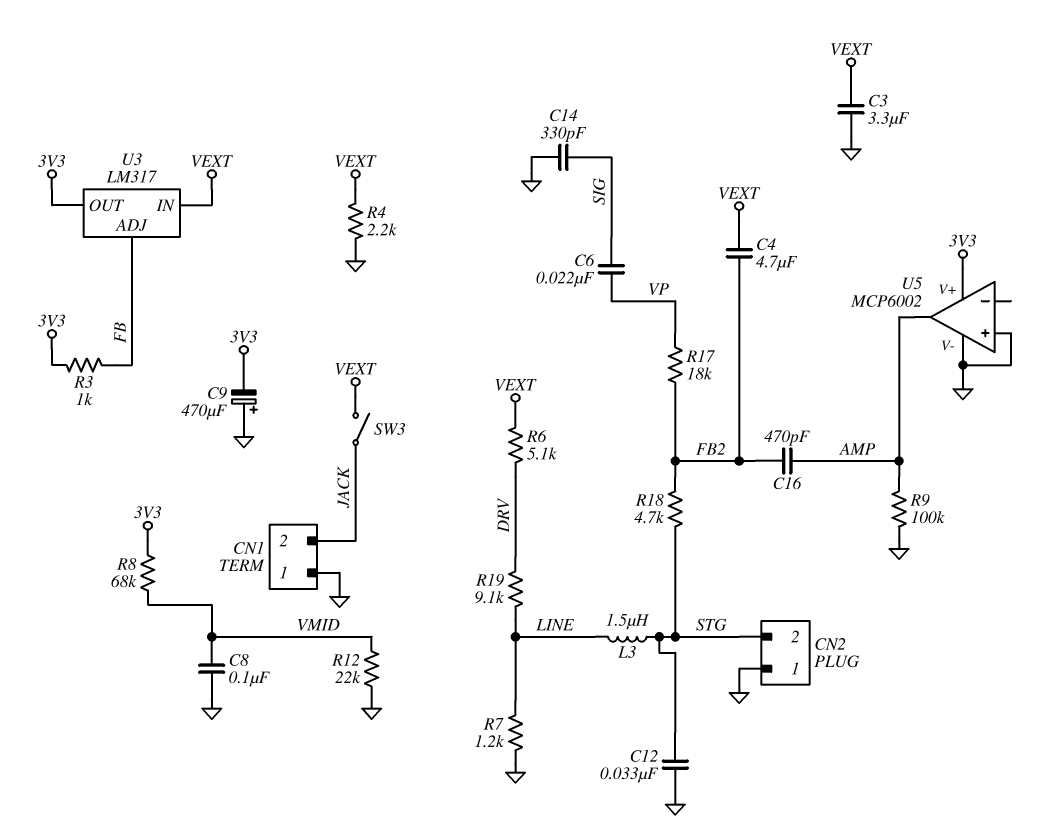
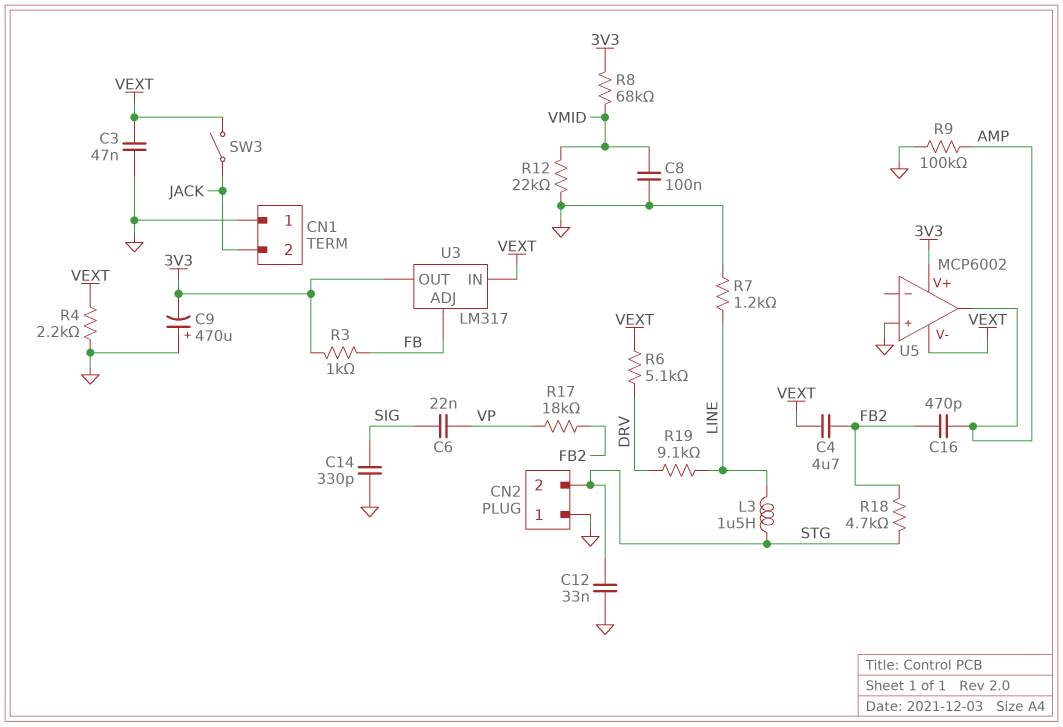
C3: 3.3uF (GND, VEXT) -> 47nF (GND, VEXT)
U5 pin V-: GND -> VEXT

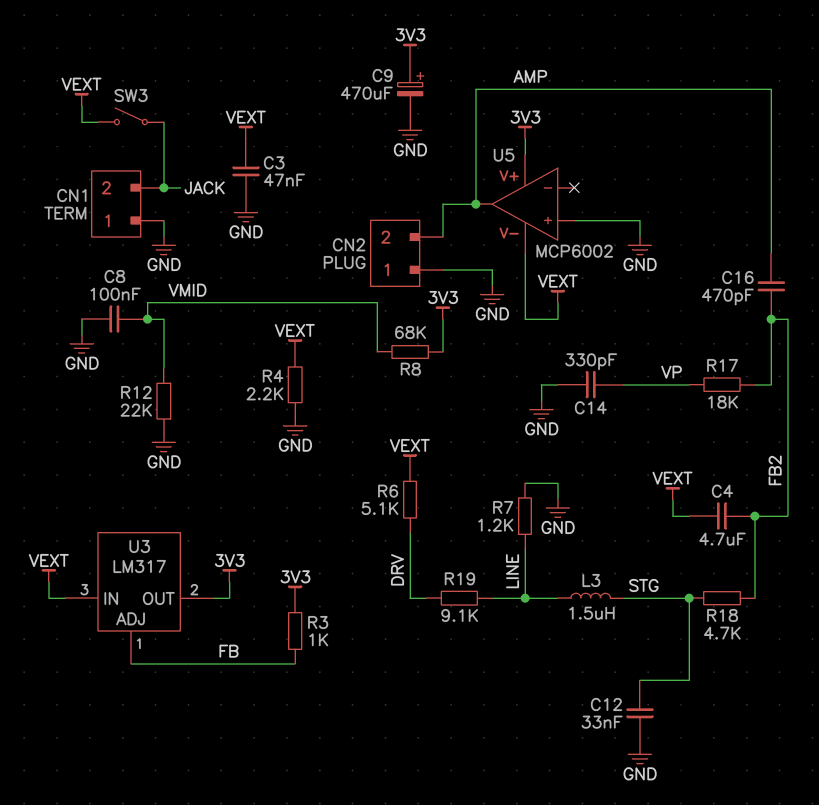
C6: 22nF (SIG, VP) -> none
C9: 470uF (plus GND, minus 3V3) -> 470uF (plus 3V3, minus GND)
C14: 330pF (GND, SIG) -> 330pF (GND, VP)
CN2 pin 2: STG -> AMP
R9: 100k (AMP, GND) -> none

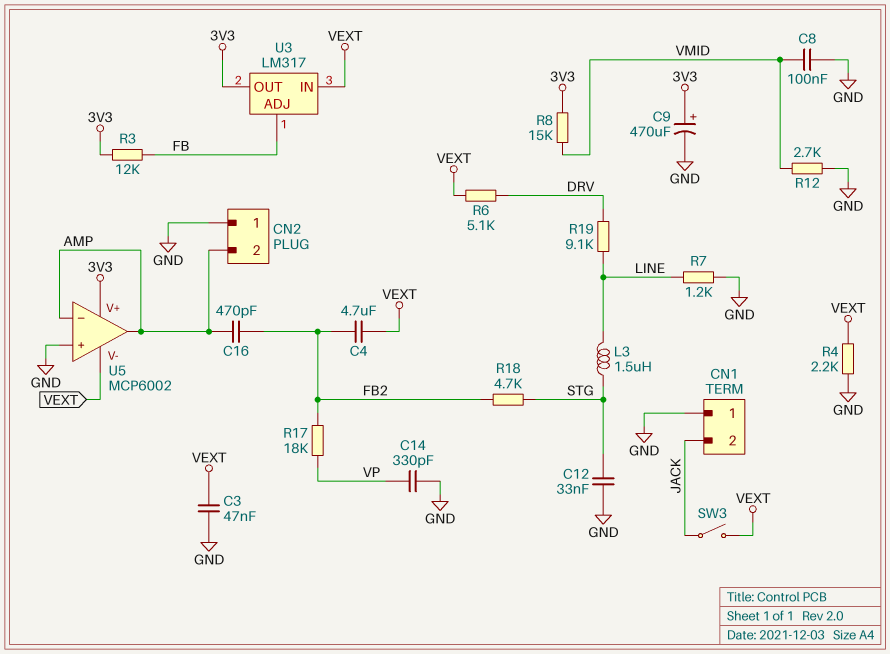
R3: 1k (3V3, FB) -> 12k (3V3, FB)
R8: 68k (3V3, VMID) -> 15k (3V3, VMID)
R12: 22k (GND, VMID) -> 2.7k (GND, VMID)
U5 pin in-: none -> AMP

